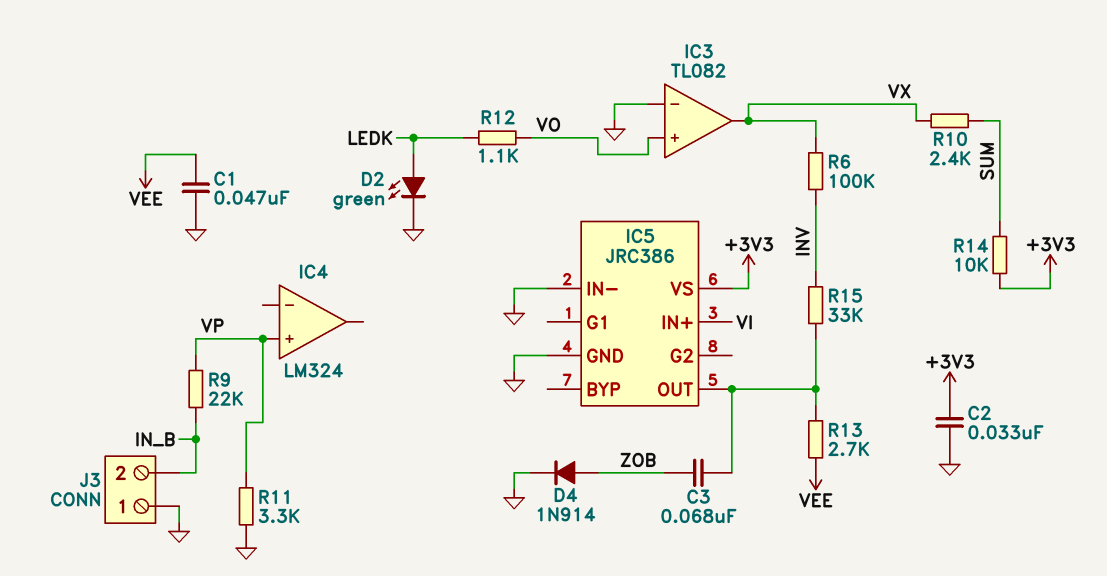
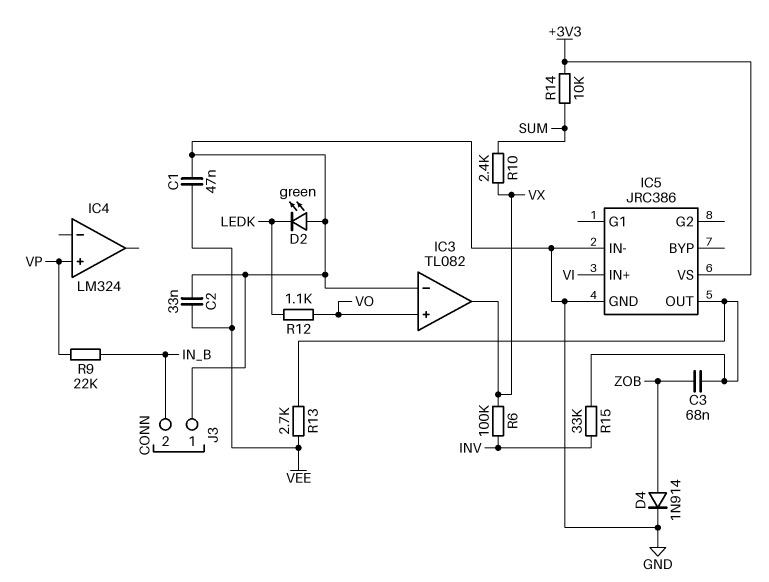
C2: 33nF (+3V3, GND) -> 33nF (GND, VEE)
D2: LED green (A LEDK, K GND) -> LED green (A GND, K LEDK)
R11: 3.3k (GND, VP) -> none

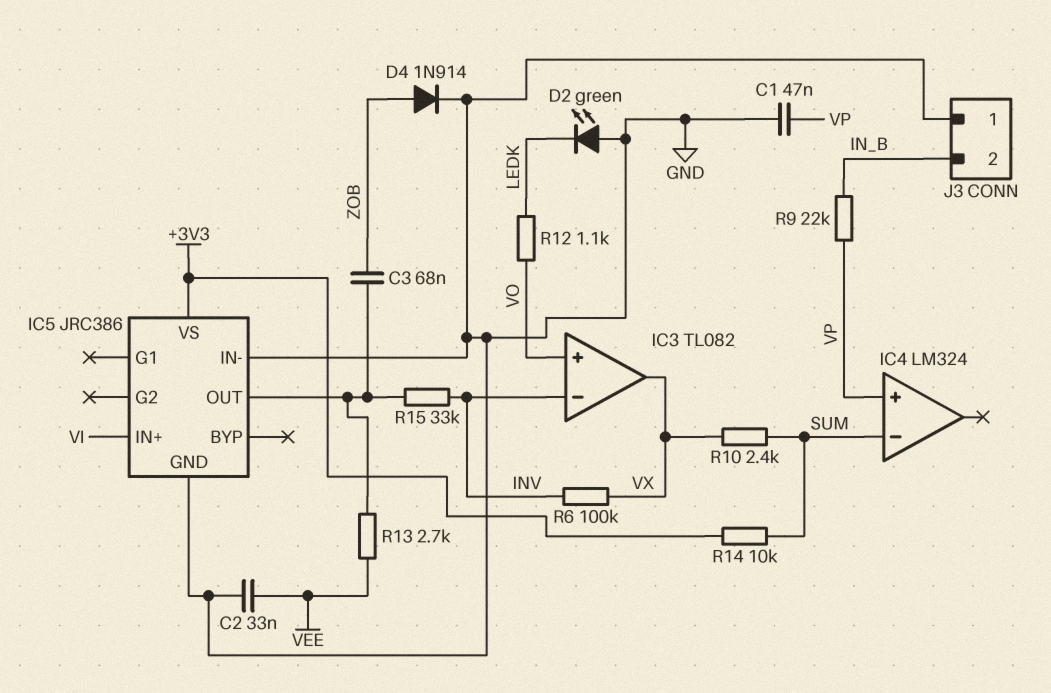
C1: 47nF (GND, VEE) -> 47nF (GND, VP)
IC3 pin in-: GND -> INV
IC4 pin in-: none -> SUM

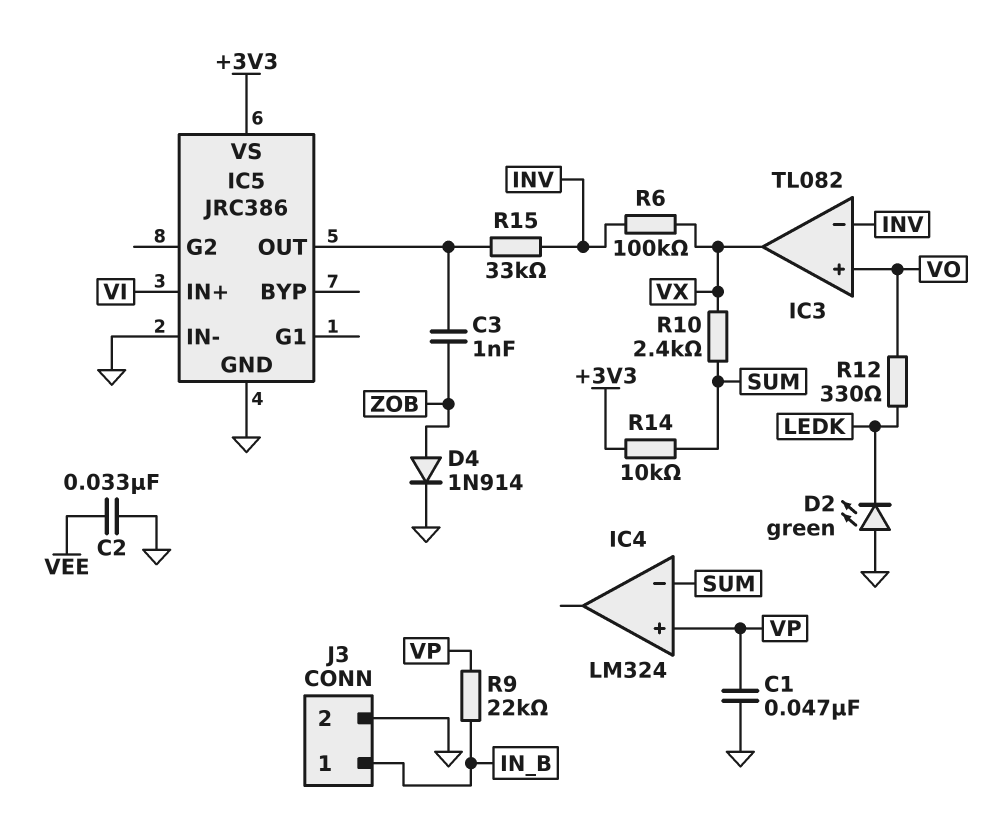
C3: 68nF (IC5/OUT, ZOB) -> 1nF (IC5/OUT, ZOB)
J3 pin 1: GND -> IN_B
J3 pin 2: IN_B -> GND
R12: 1.1k (LEDK, VO) -> 330 (LEDK, VO)
R13: 2.7k (IC5/OUT, VEE) -> none

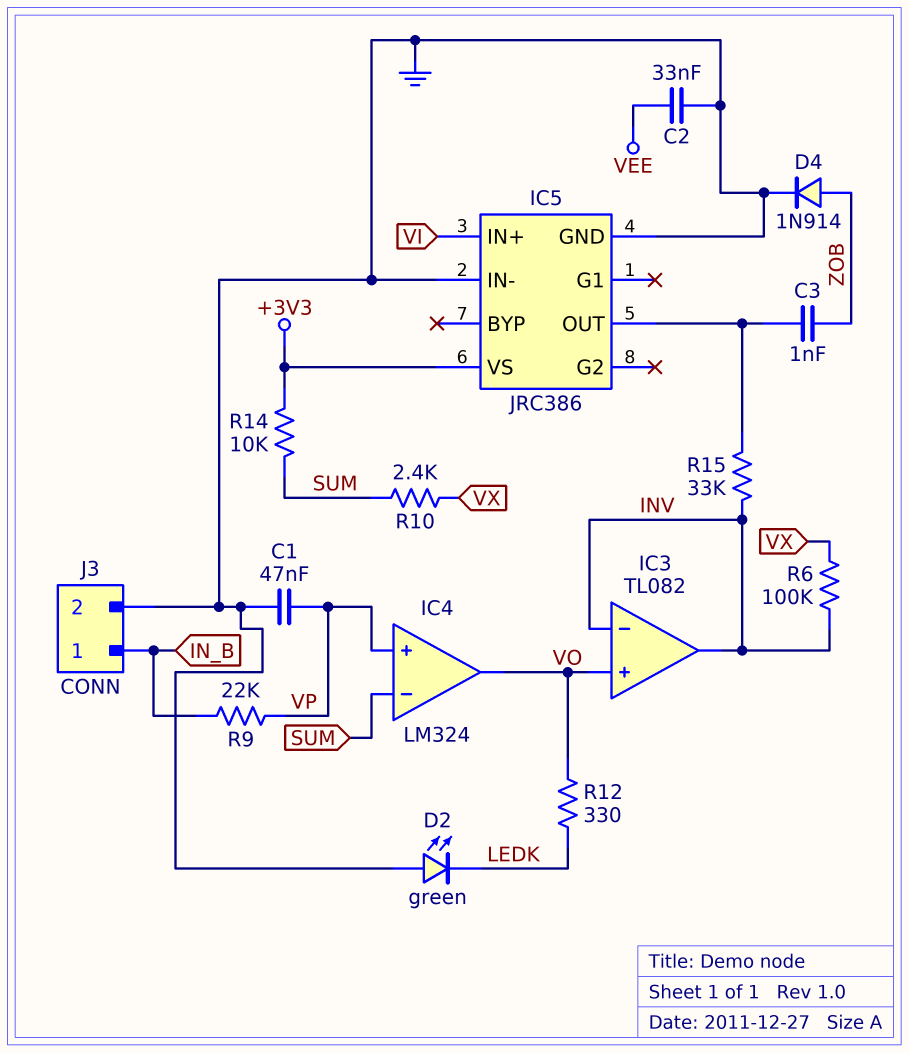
IC3 pin out: VX -> INV
IC4 pin out: none -> VO

